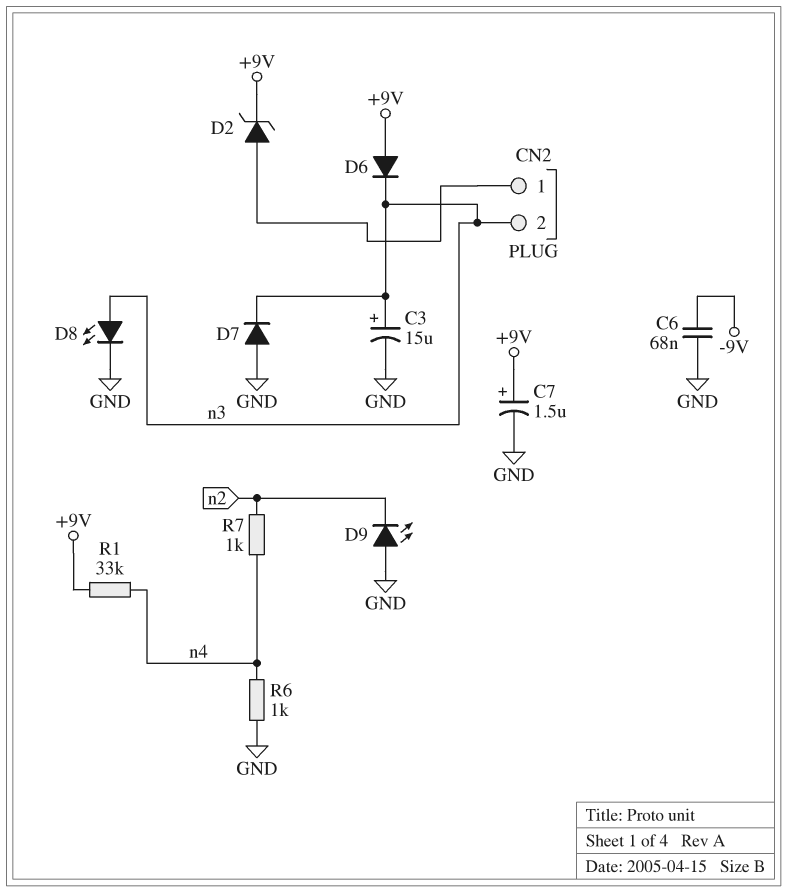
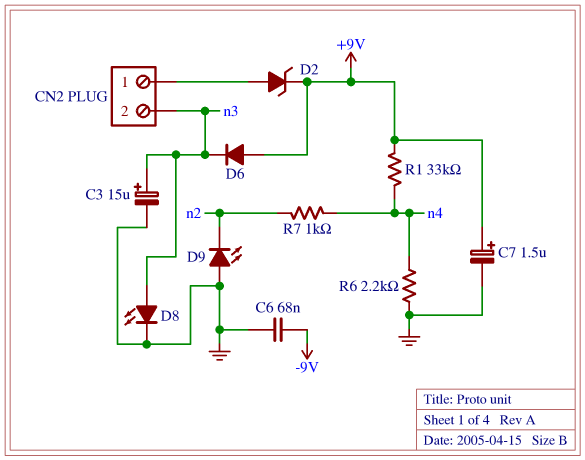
D7: diode (A GND, K n3) -> none
R6: 1k (GND, n4) -> 2.2k (GND, n4)

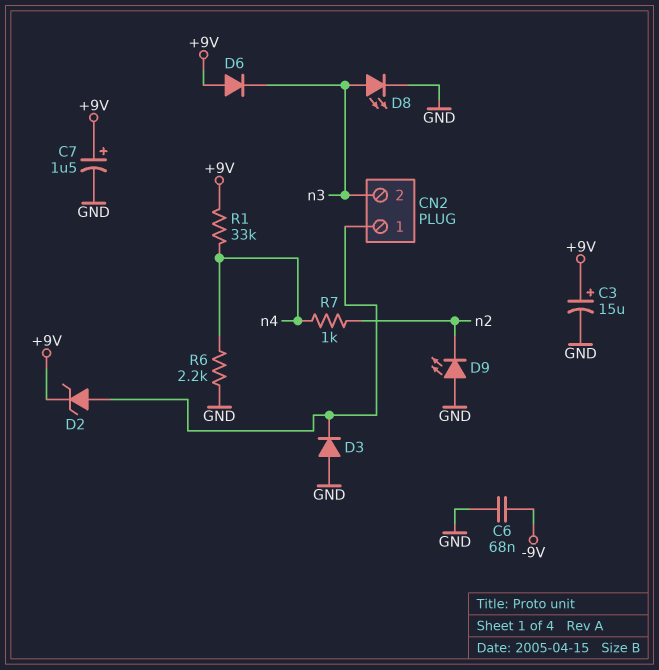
C3: 15uF (plus n3, minus GND) -> 15uF (plus +9V, minus GND)
D3: none -> diode (A GND, K CN2/1)

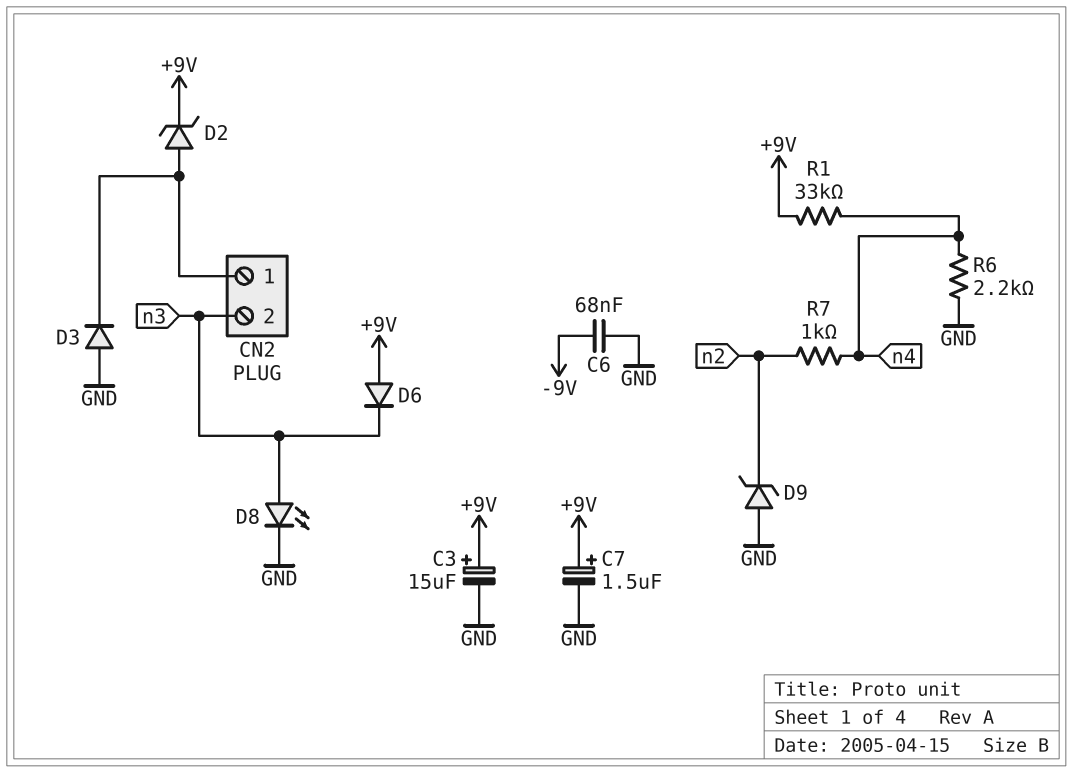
D9: LED (A GND, K n2) -> zener (A GND, K n2)

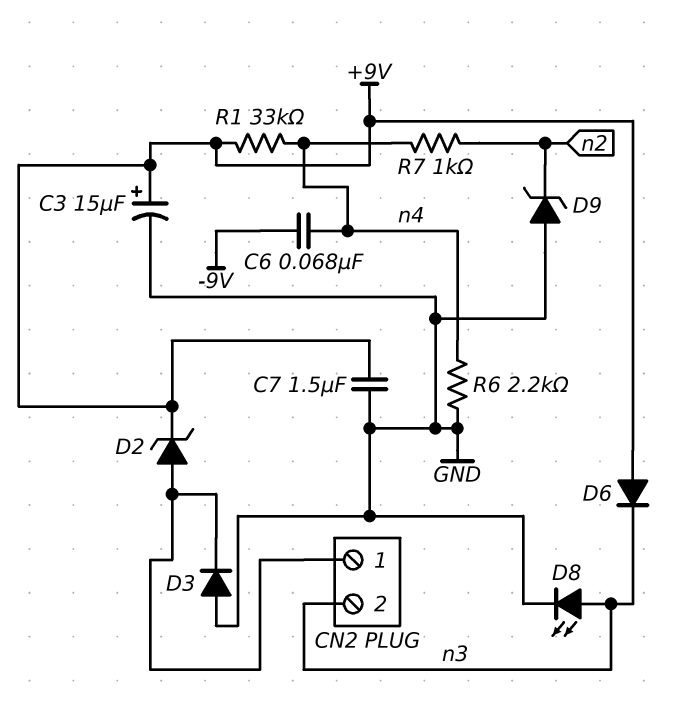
C6: 68nF (-9V, GND) -> 68nF (-9V, n4)
C7: 1.5uF (plus +9V, minus GND) -> 1.5uF (+9V, GND)

